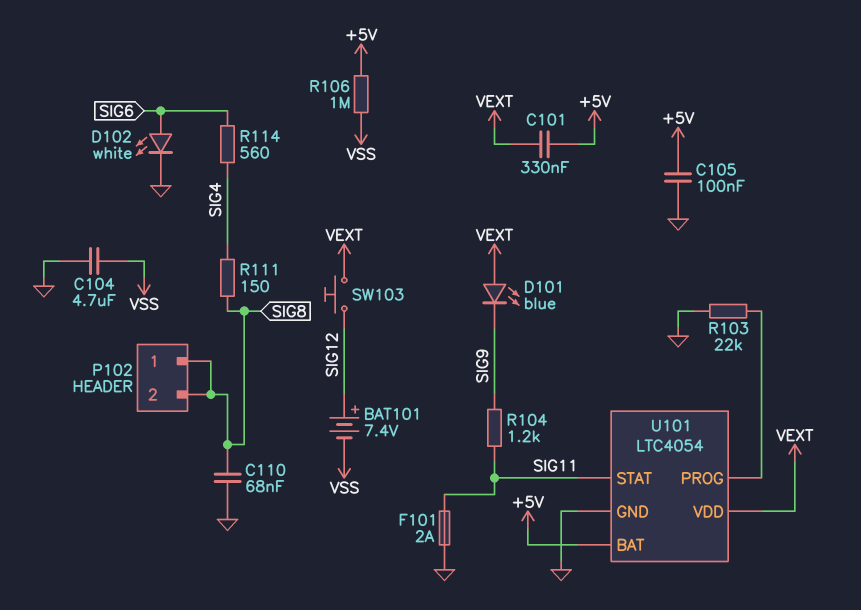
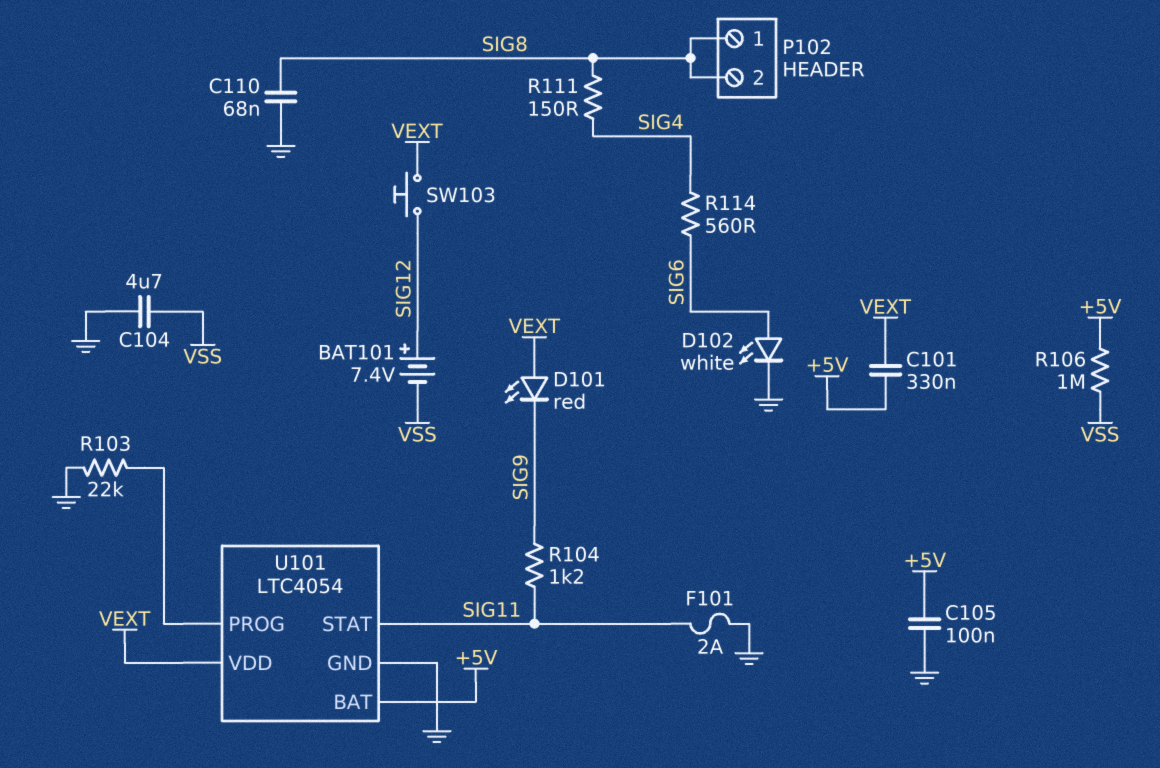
D101: LED blue (A VEXT, K SIG9) -> LED red (A VEXT, K SIG9)

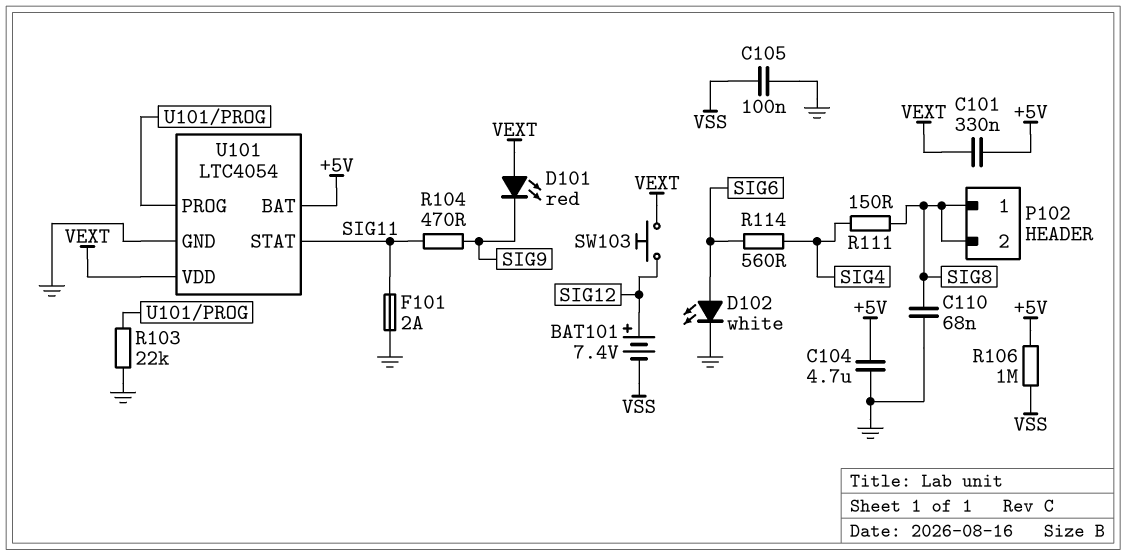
C104: 4.7uF (GND, VSS) -> 4.7uF (+5V, GND)
C105: 100nF (+5V, GND) -> 100nF (GND, VSS)
R104: 1.2k (SIG9, SIG11) -> 470 (SIG9, SIG11)

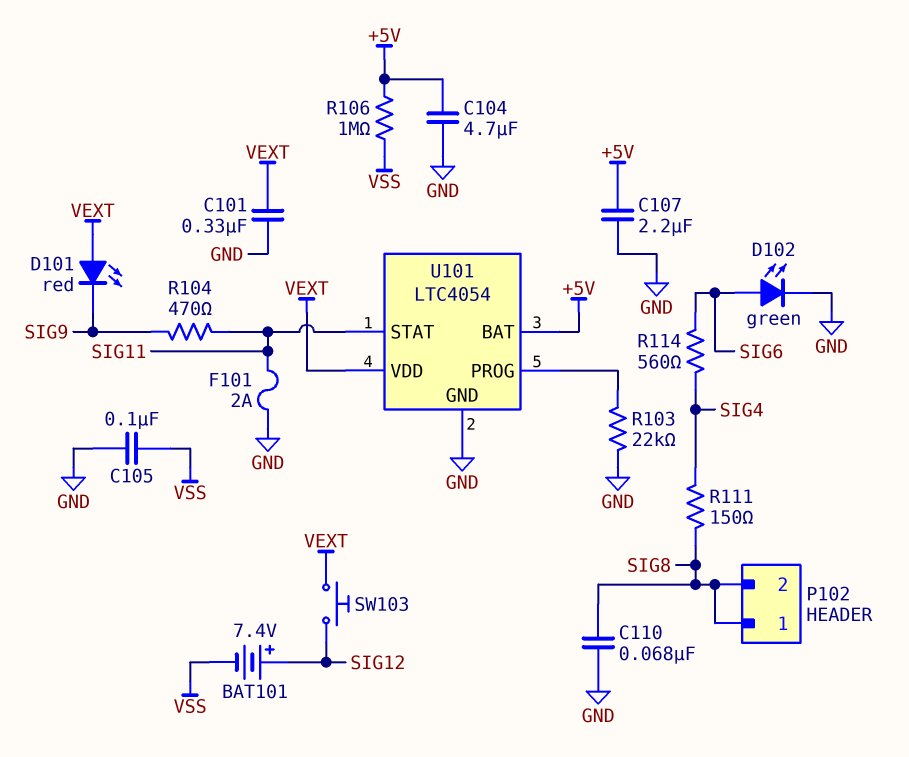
C101: 330nF (+5V, VEXT) -> 330nF (GND, VEXT)
C107: none -> 2.2uF (+5V, GND)
D102: LED white (A SIG6, K GND) -> LED green (A SIG6, K GND)

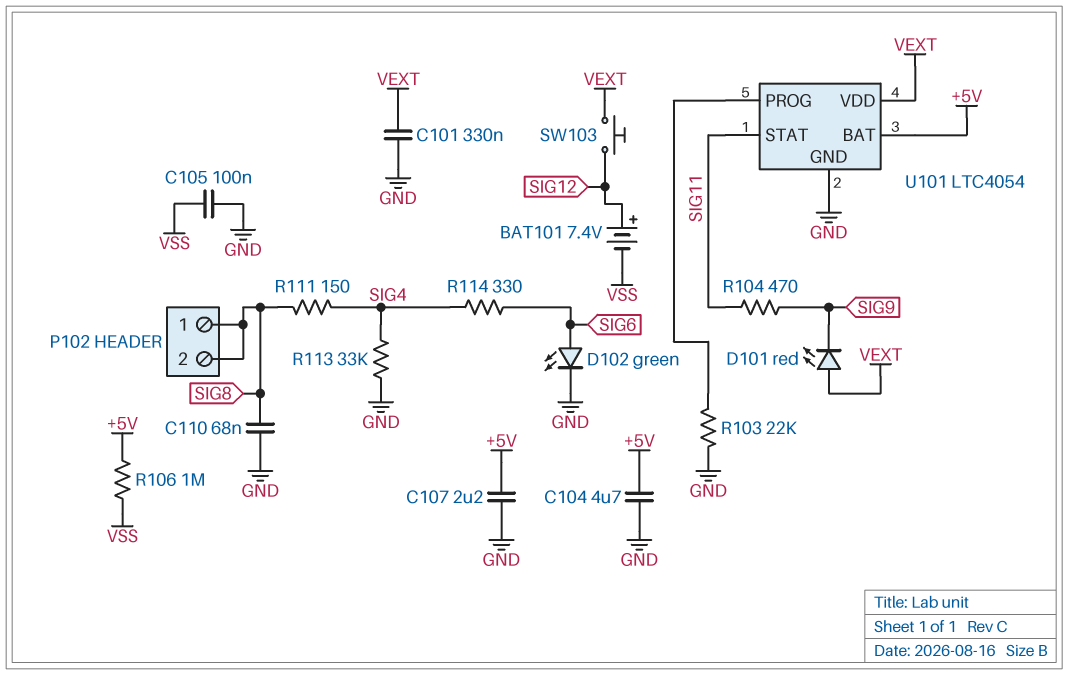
F101: 2A (GND, SIG11) -> none
R113: none -> 33k (GND, SIG4)
R114: 560 (SIG4, SIG6) -> 330 (SIG4, SIG6)

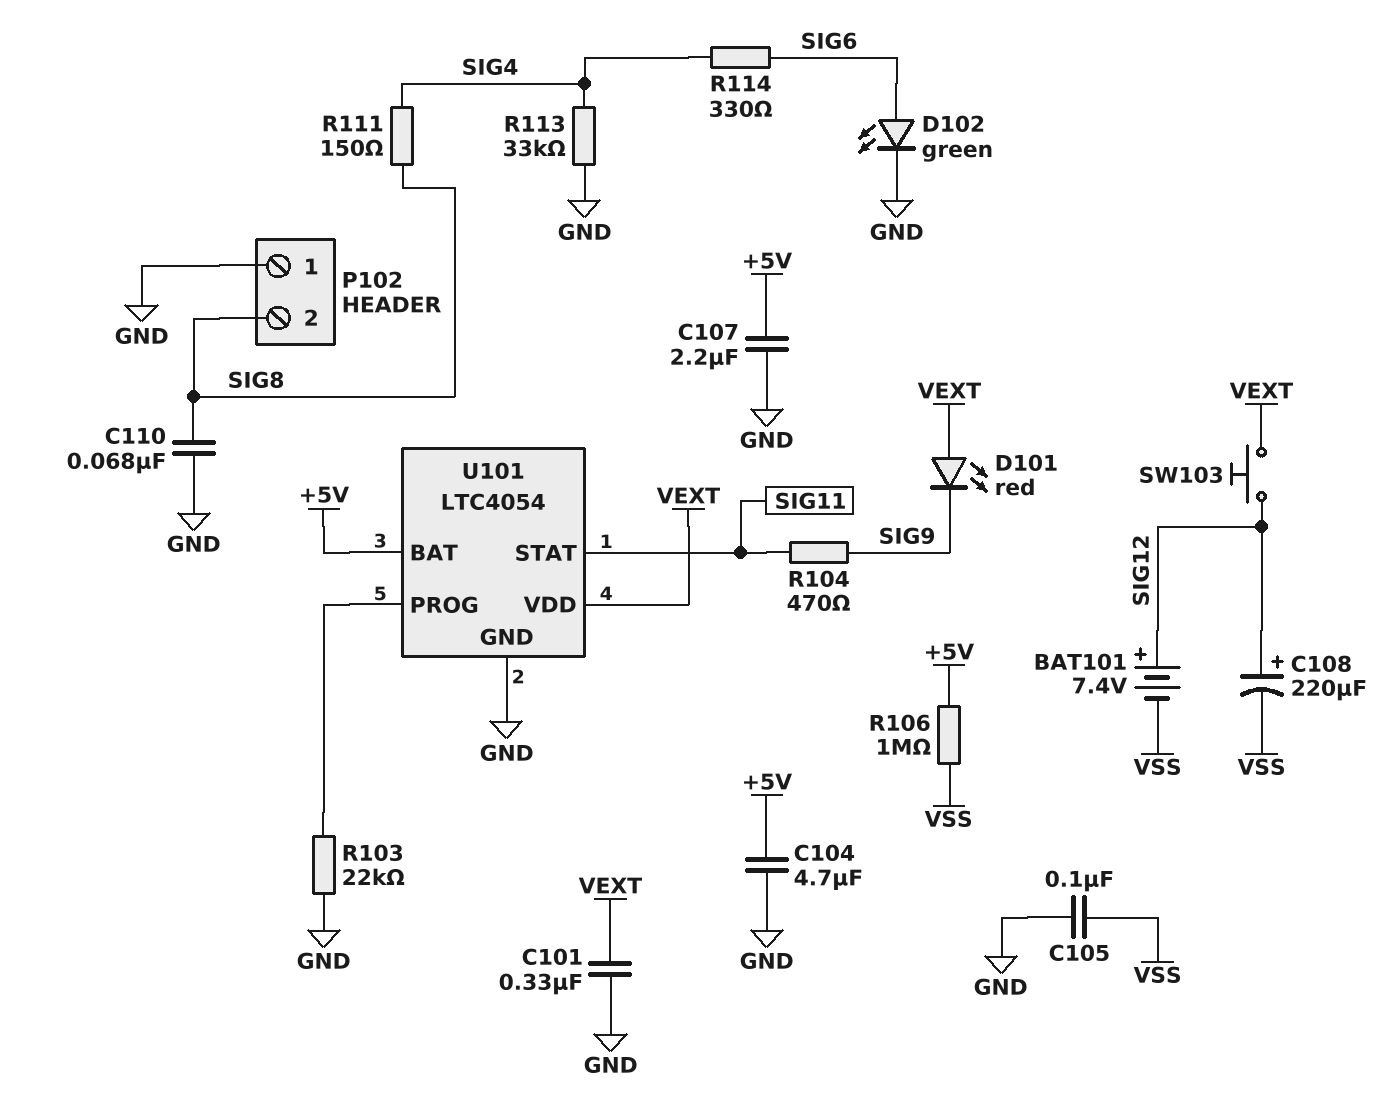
C108: none -> 220uF (plus SIG12, minus VSS)
P102 pin 1: SIG8 -> GND

